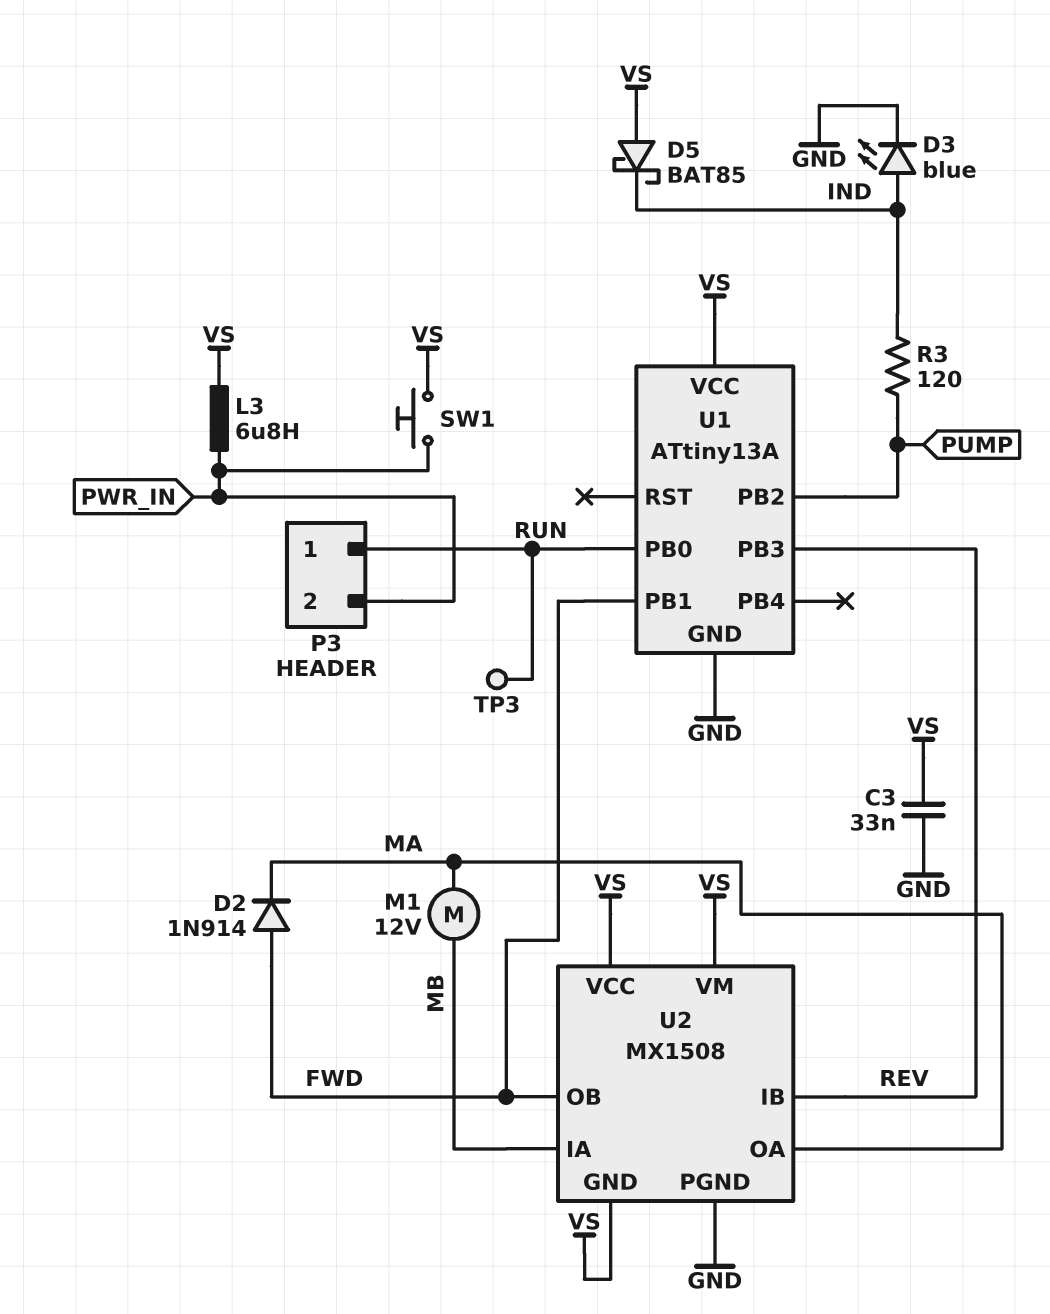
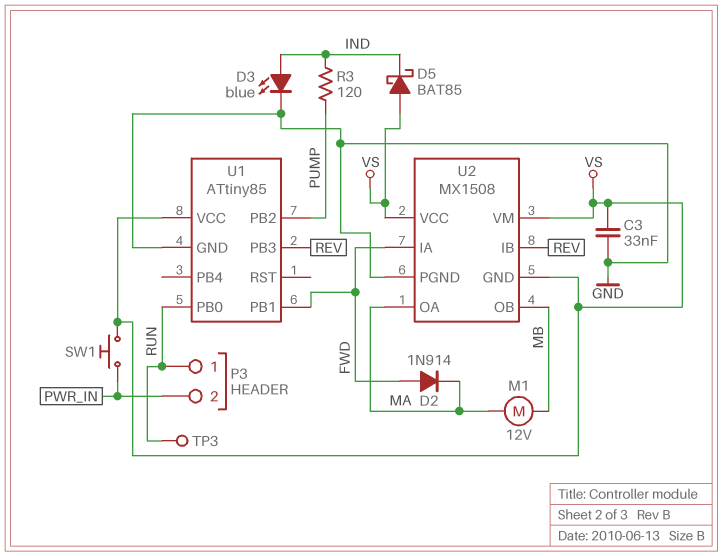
L3: 6.8uH (PWR_IN, VS) -> none
U1: ATtiny13A -> ATtiny85
U2 pin IA: MB -> FWD
U2 pin OB: FWD -> MB

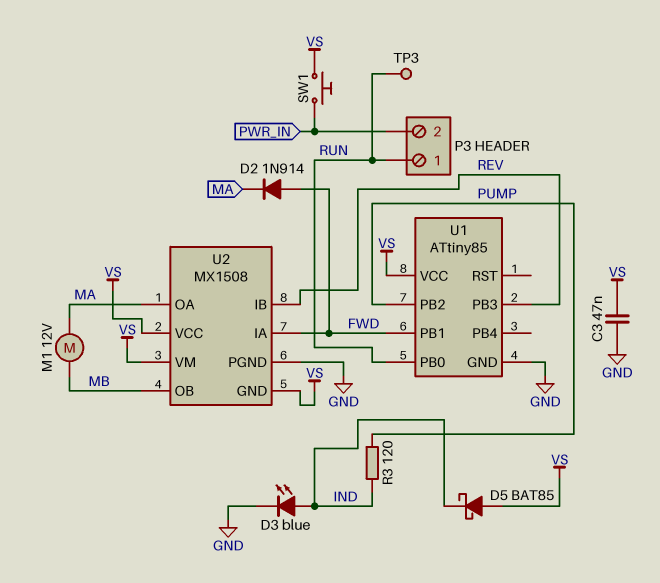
C3: 33nF (GND, VS) -> 47nF (GND, VS)

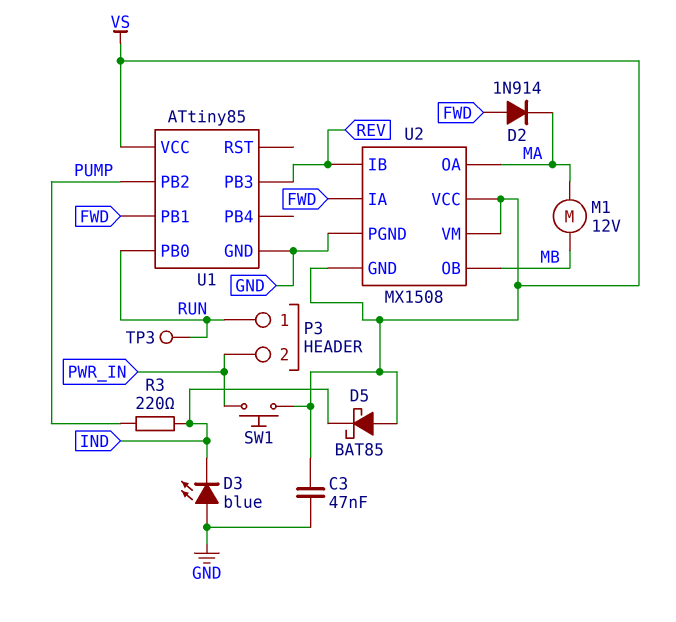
D3: LED blue (A IND, K GND) -> LED blue (A GND, K IND)
R3: 120 (IND, PUMP) -> 220 (IND, PUMP)

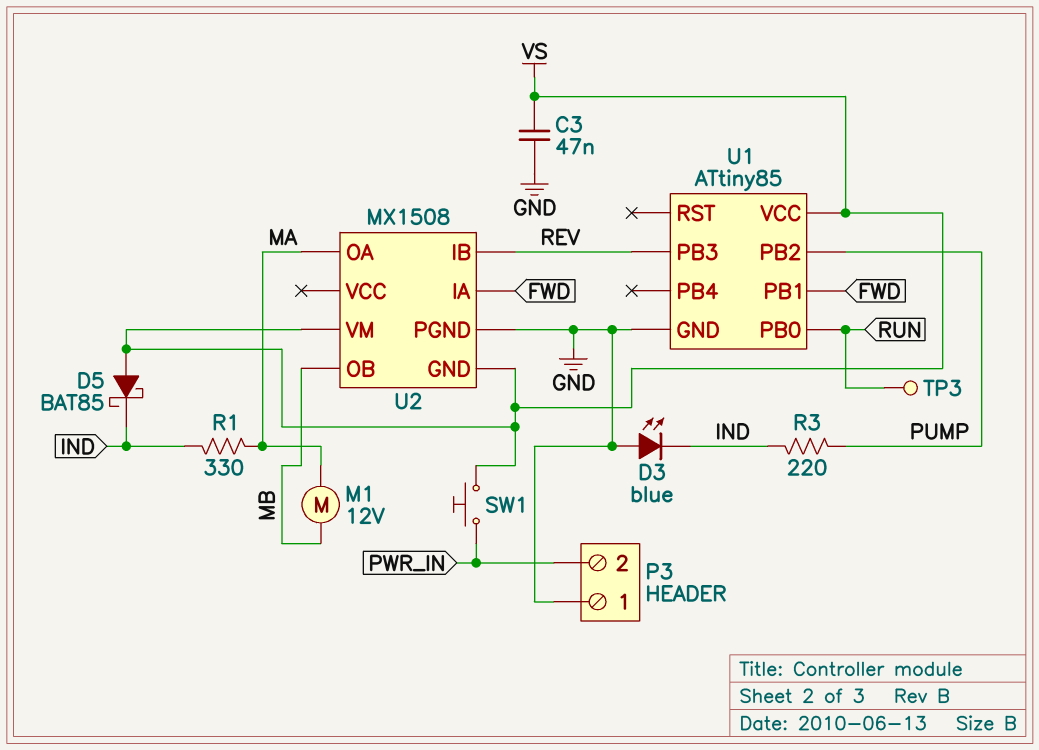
D2: diode 1N914 (A FWD, K MA) -> none
P3 pin 1: RUN -> GND
R1: none -> 330 (IND, MA)
U2 pin VCC: VS -> none

